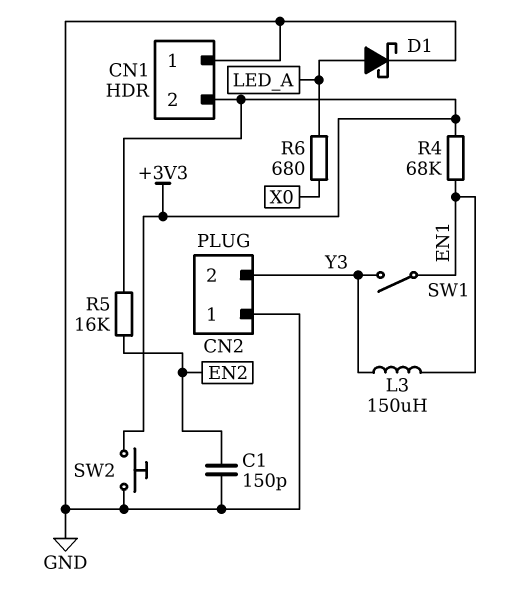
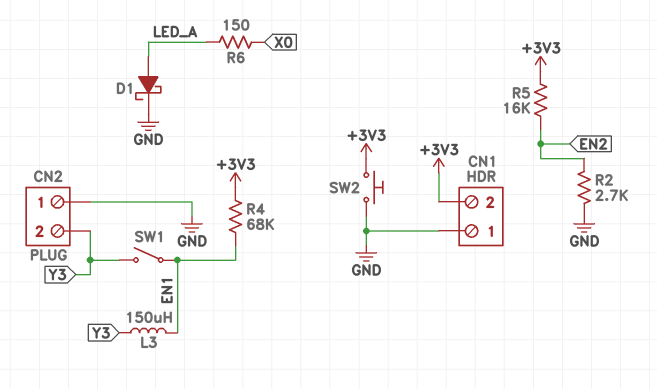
C1: 150pF (EN2, GND) -> none
R2: none -> 2.7k (EN2, GND)
R6: 680 (LED_A, X0) -> 150 (LED_A, X0)

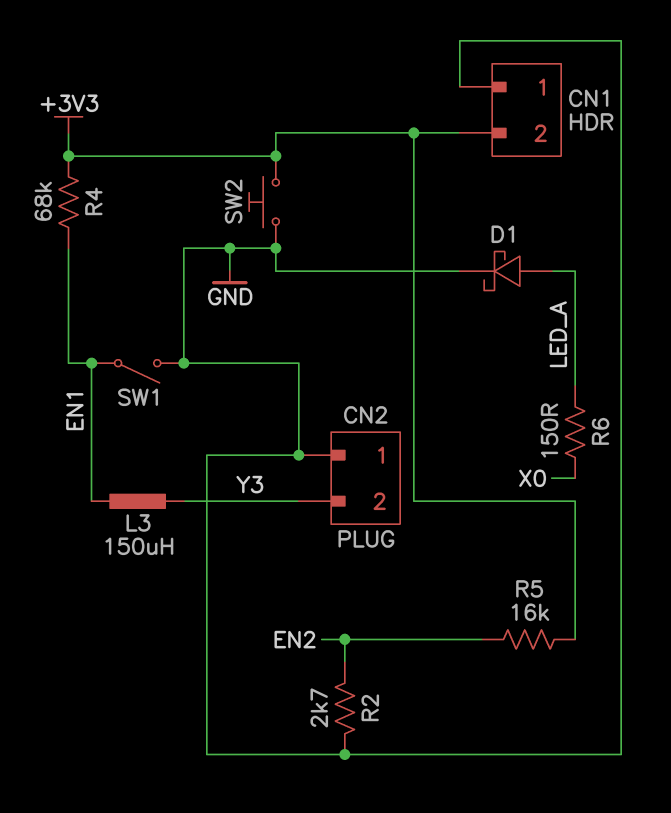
SW1: switch (EN1, Y3) -> switch (EN1, GND)

